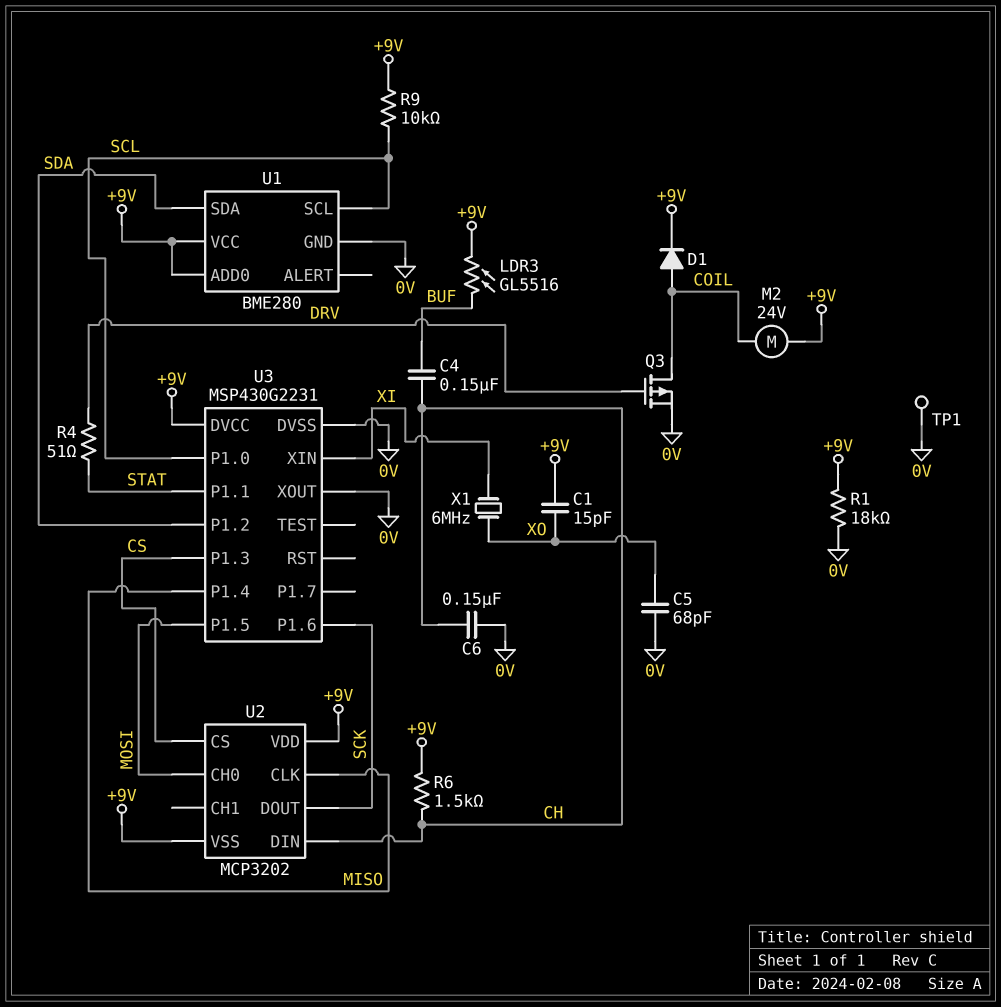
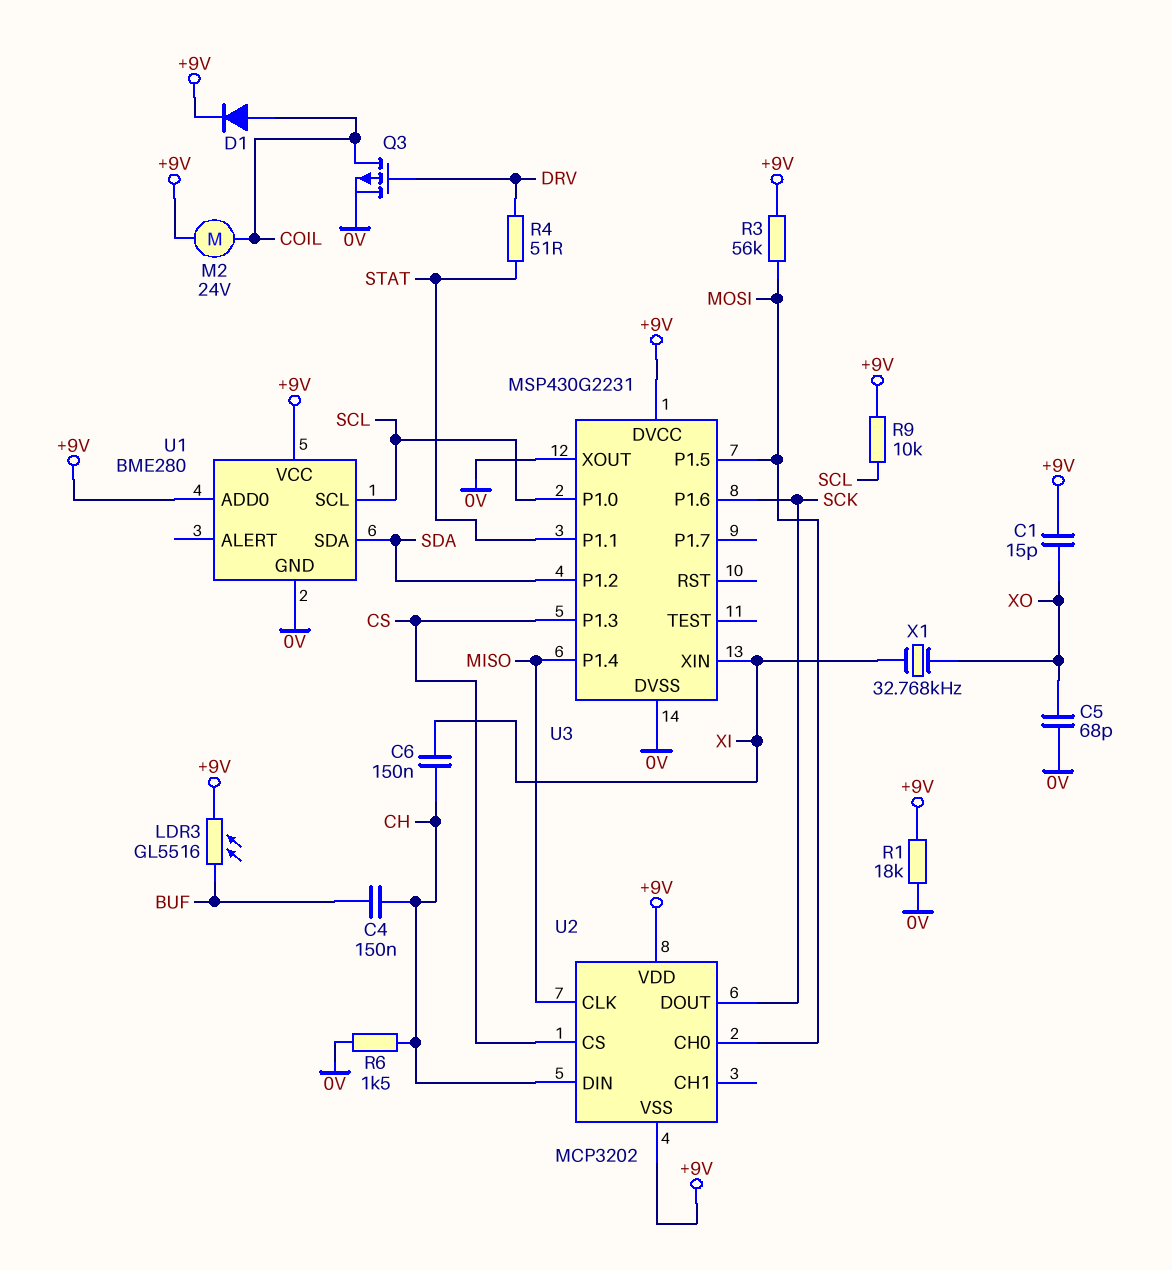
C6: 150nF (0V, CH) -> 150nF (CH, XI)
R3: none -> 56k (+9V, MOSI)
R6: 1.5k (+9V, CH) -> 1.5k (0V, CH)
TP1: test point (0V) -> none
X1: 6MHz (XI, XO) -> 32.768kHz (XI, XO)

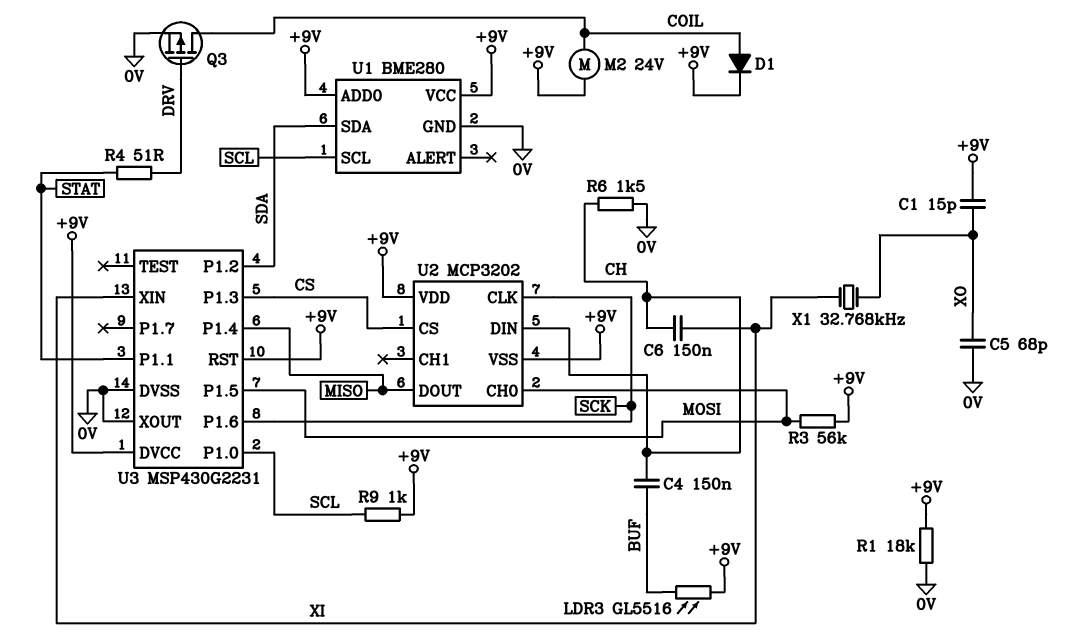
R9: 10k (+9V, SCL) -> 1k (+9V, SCL)
U2 pin CLK: MISO -> SCK
U2 pin DOUT: SCK -> MISO
U3 pin RST: none -> +9V

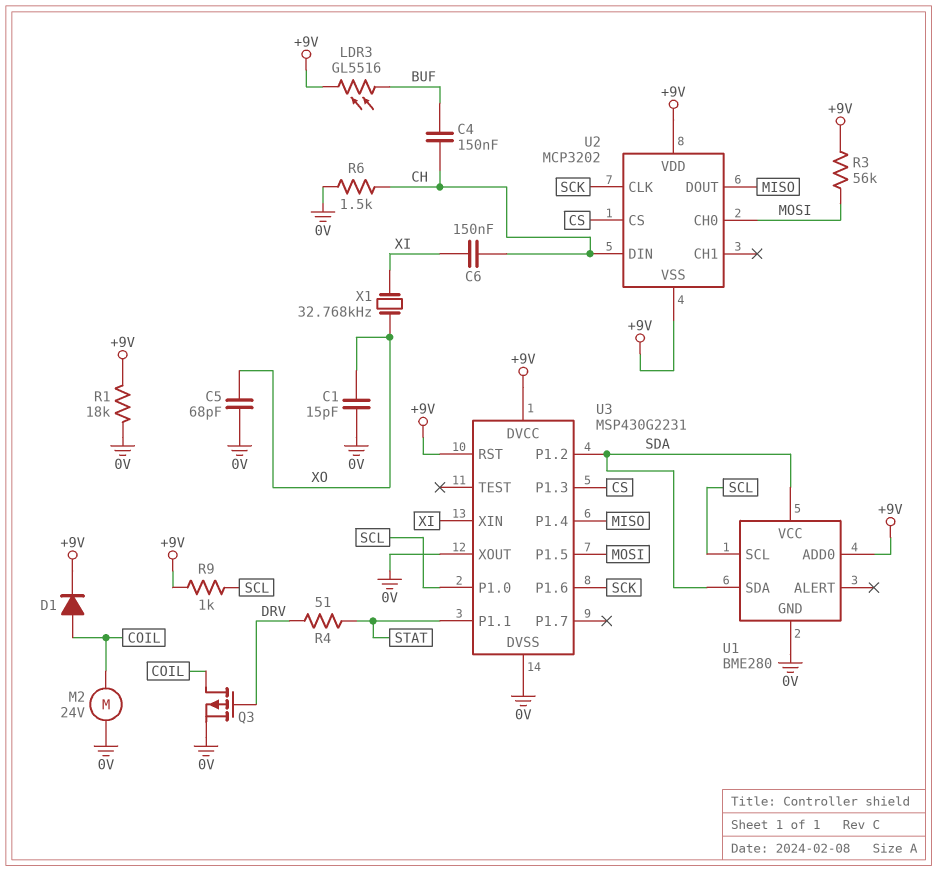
C1: 15pF (+9V, XO) -> 15pF (0V, XO)
M2: motor 24V (+9V, COIL) -> motor 24V (0V, COIL)
U1 pin VCC: +9V -> SDA

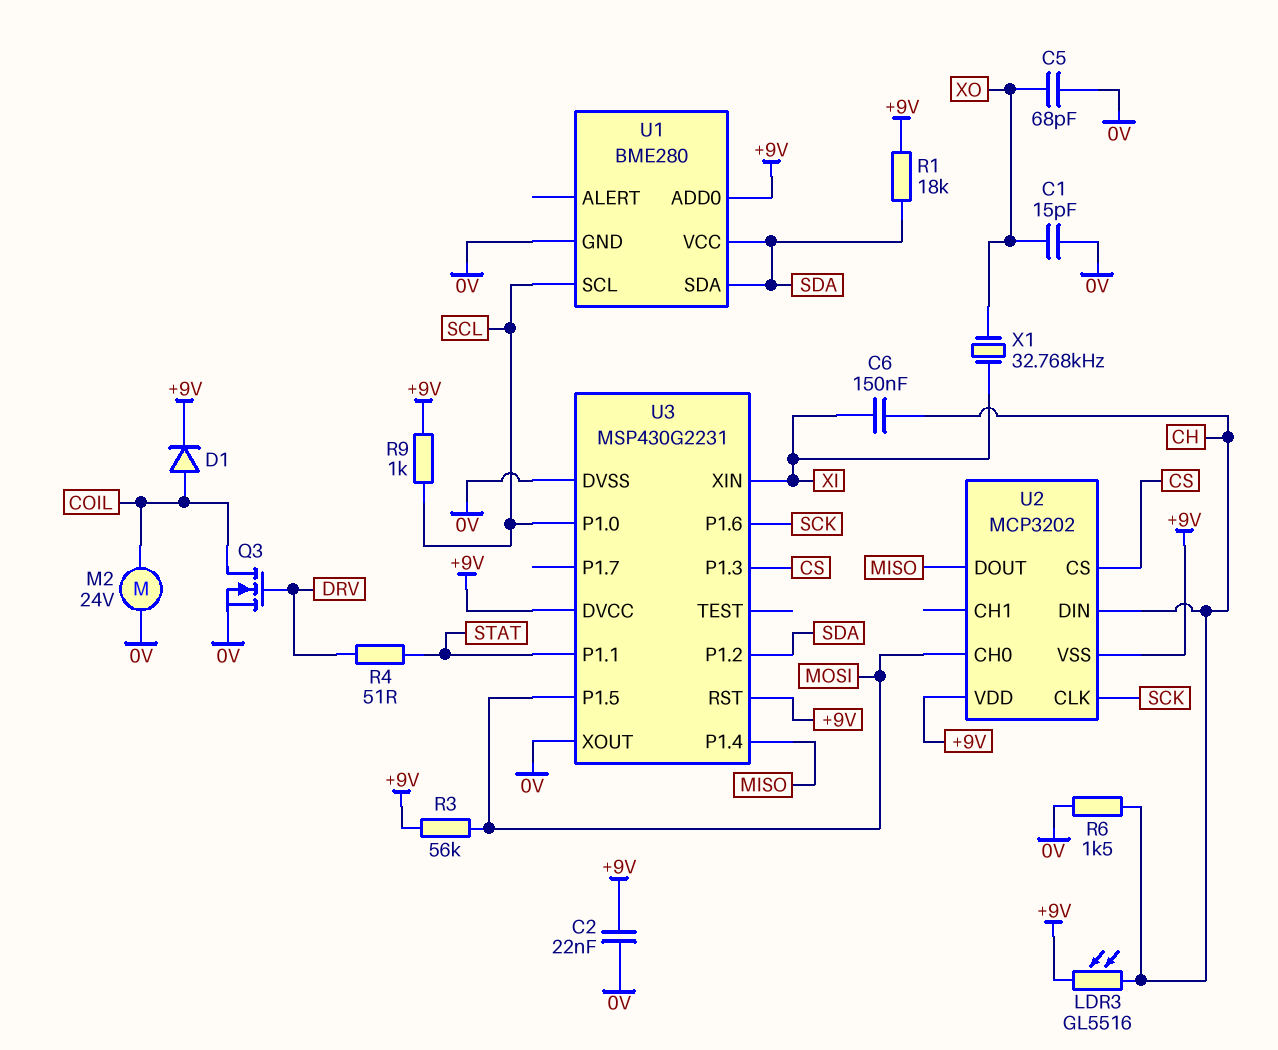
C2: none -> 22nF (+9V, 0V)
C4: 150nF (BUF, CH) -> none
LDR3: GL5516 (+9V, BUF) -> GL5516 (+9V, CH)
Q3: PMOS (G DRV, D COIL, S 0V) -> NMOS (G DRV, D COIL, S 0V)
R1: 18k (+9V, 0V) -> 18k (+9V, SDA)

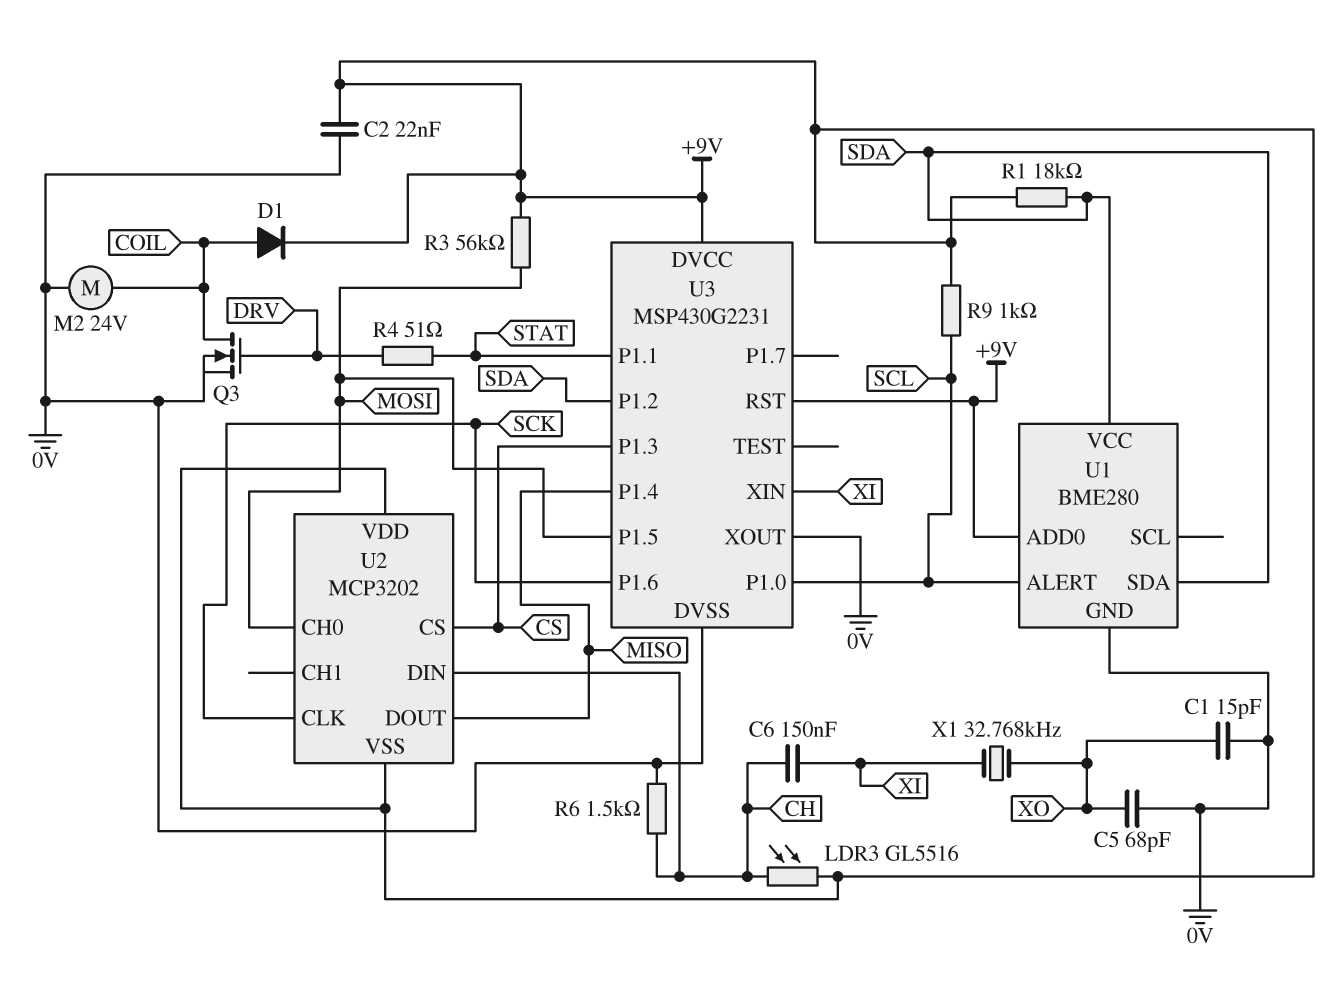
U1 pin ALERT: none -> SCL
U1 pin SCL: SCL -> none

